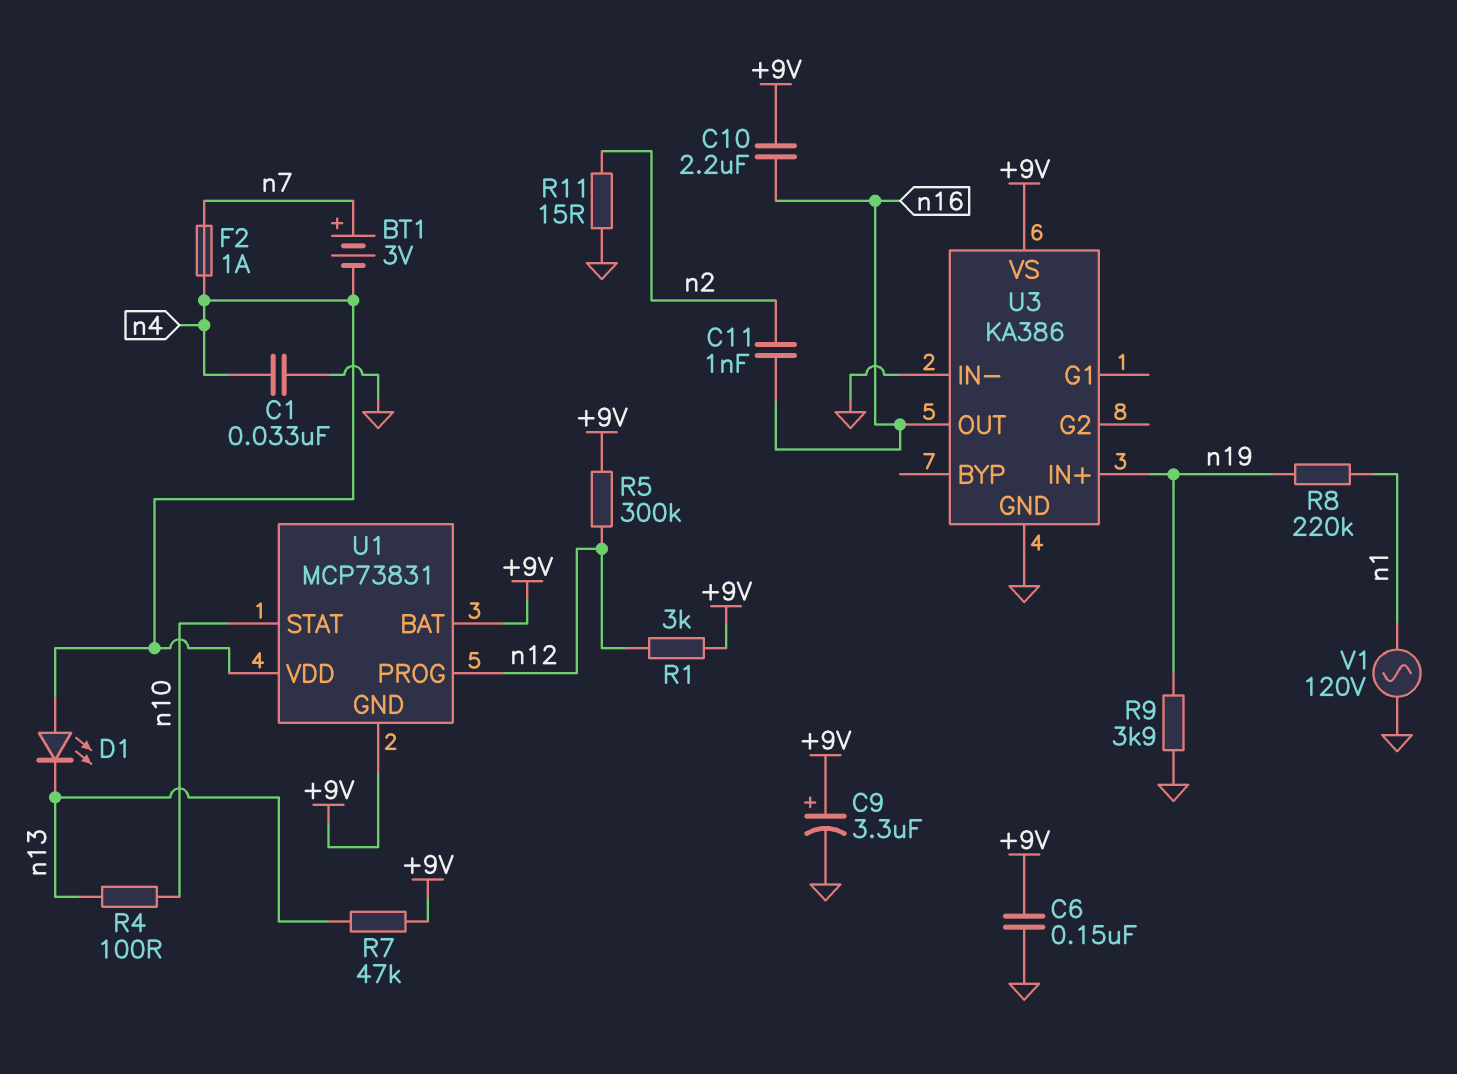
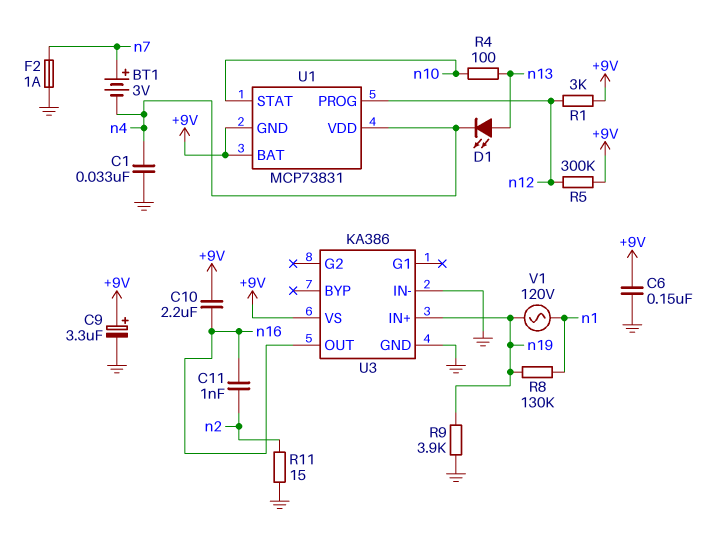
D1: LED (A n4, K n13) -> LED (A n13, K n4)
F2: 1A (n4, n7) -> 1A (GND, n7)
R7: 47k (+9V, n13) -> none
R8: 220k (n1, n19) -> 130k (n1, n19)
V1: AC 120V (GND, n1) -> AC 120V (n1, n19)

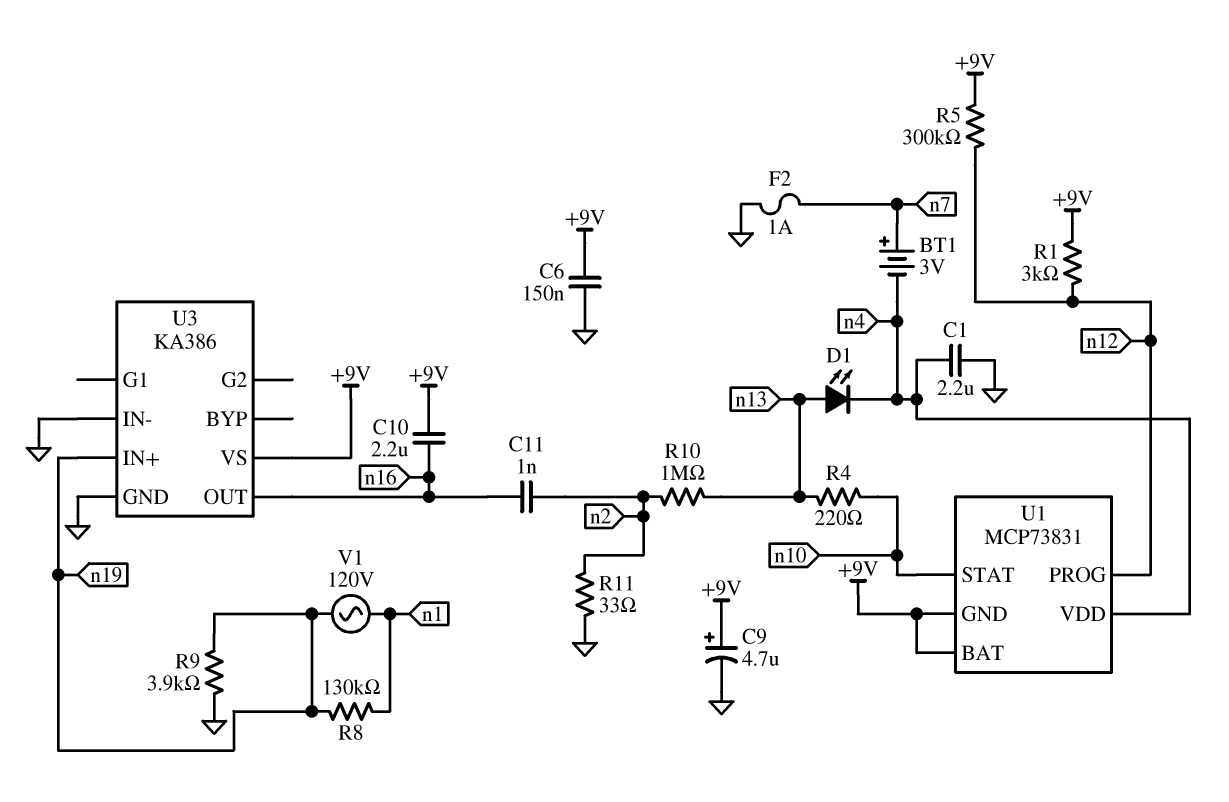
C1: 33nF (GND, n4) -> 2.2uF (GND, n4)
C9: 3.3uF (plus +9V, minus GND) -> 4.7uF (plus +9V, minus GND)
R4: 100 (n10, n13) -> 220 (n10, n13)
R10: none -> 1M (n2, n13)
R11: 15 (GND, n2) -> 33 (GND, n2)

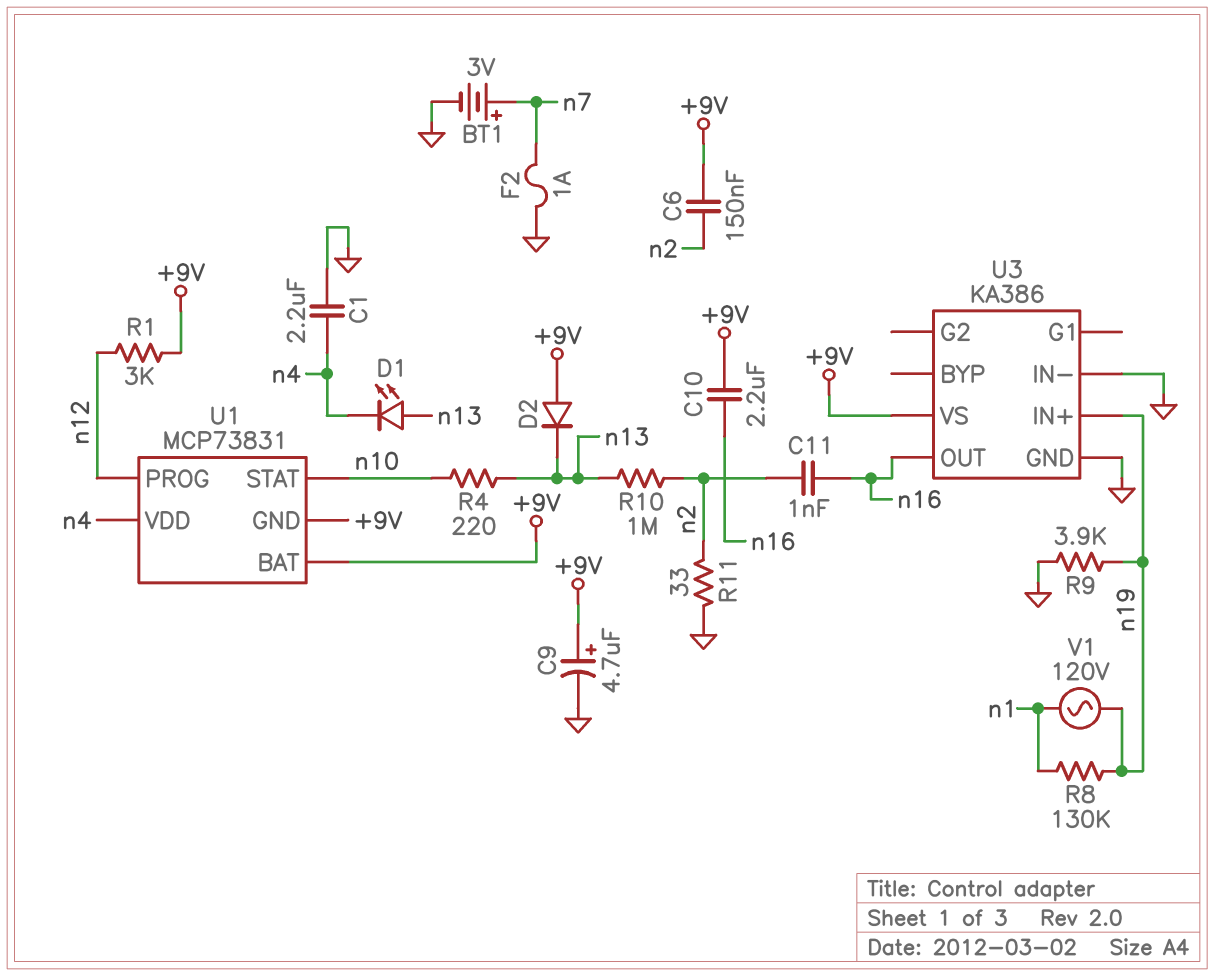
BT1: 3V (plus n7, minus n4) -> 3V (plus n7, minus GND)
C6: 150nF (+9V, GND) -> 150nF (+9V, n2)
D2: none -> diode (A +9V, K n13)
R5: 300k (+9V, n12) -> none

